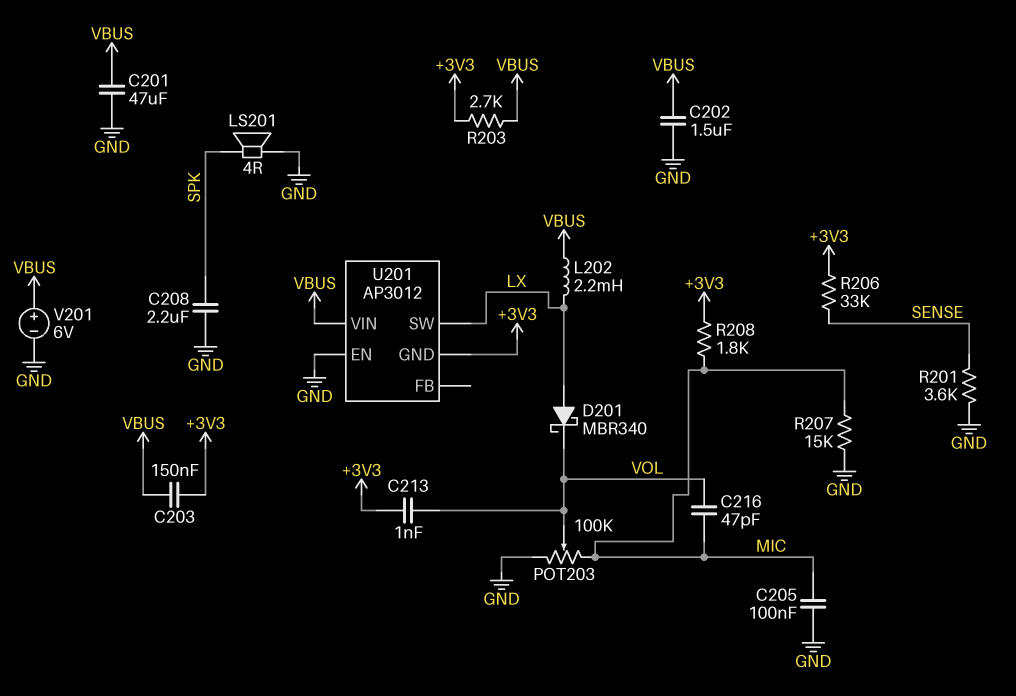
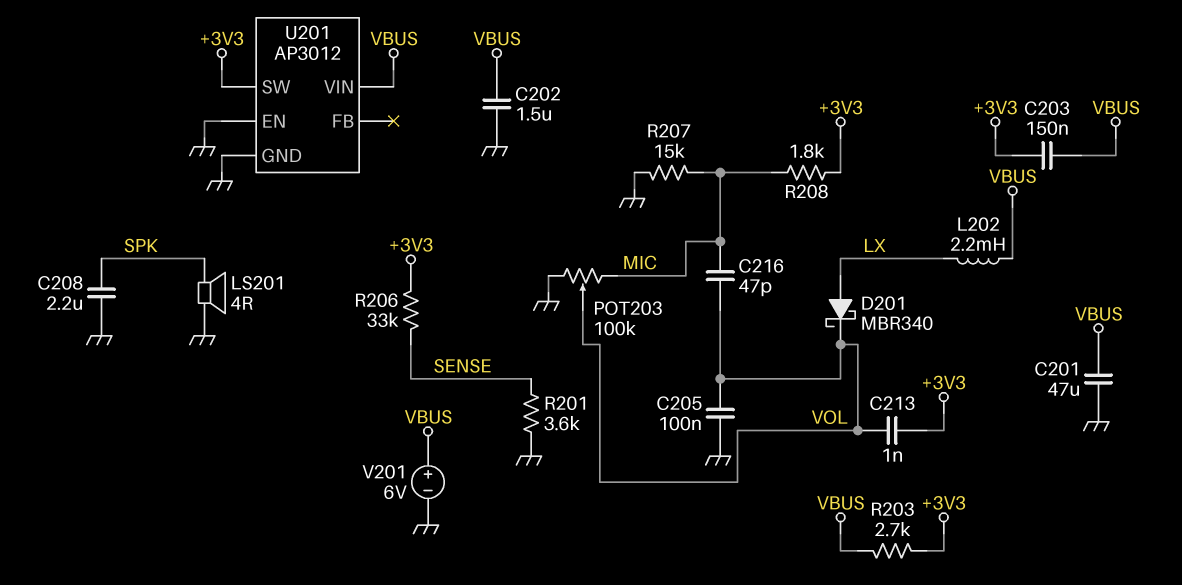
C205: 100nF (GND, MIC) -> 100nF (GND, VOL)
U201 pin GND: +3V3 -> GND
U201 pin SW: LX -> +3V3

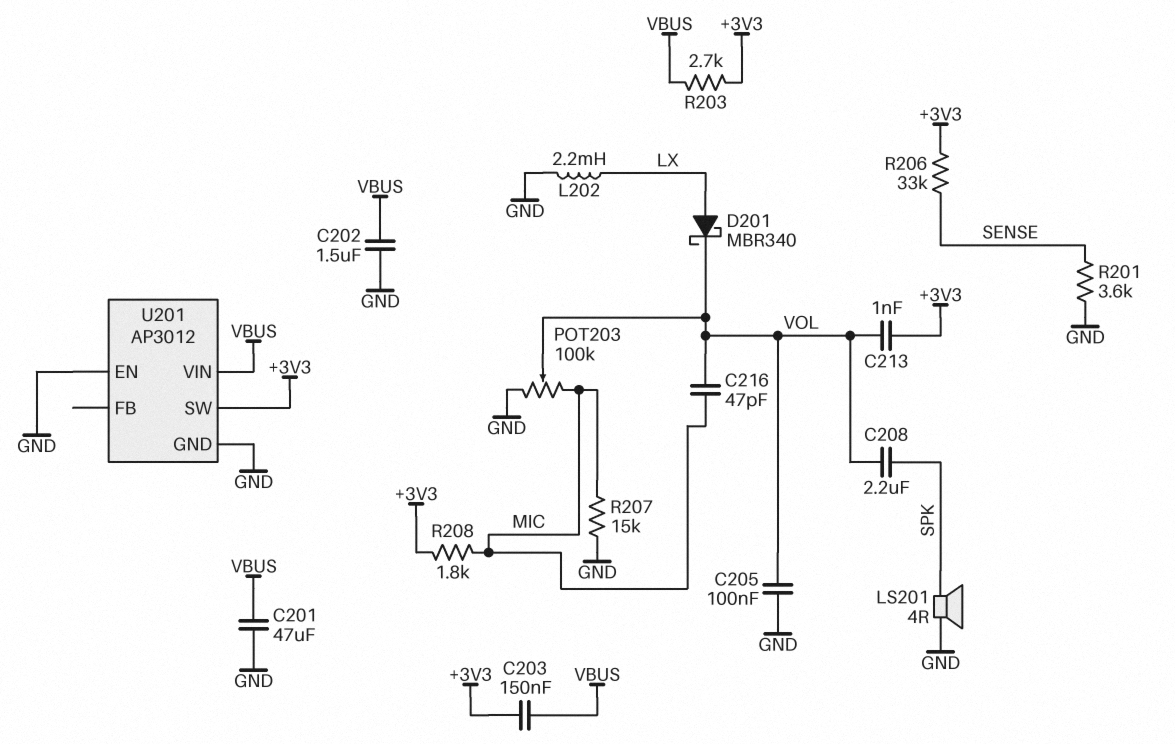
C208: 2.2uF (GND, SPK) -> 2.2uF (SPK, VOL)
L202: 2.2mH (LX, VBUS) -> 2.2mH (GND, LX)
V201: 6V (plus VBUS, minus GND) -> none

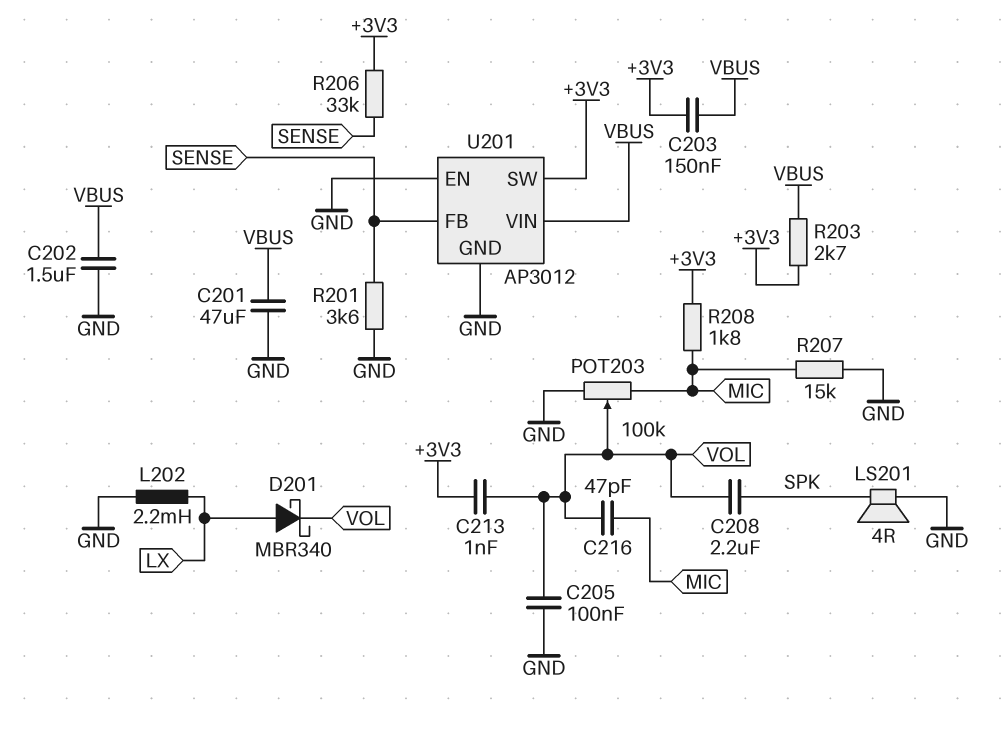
U201 pin FB: none -> SENSE

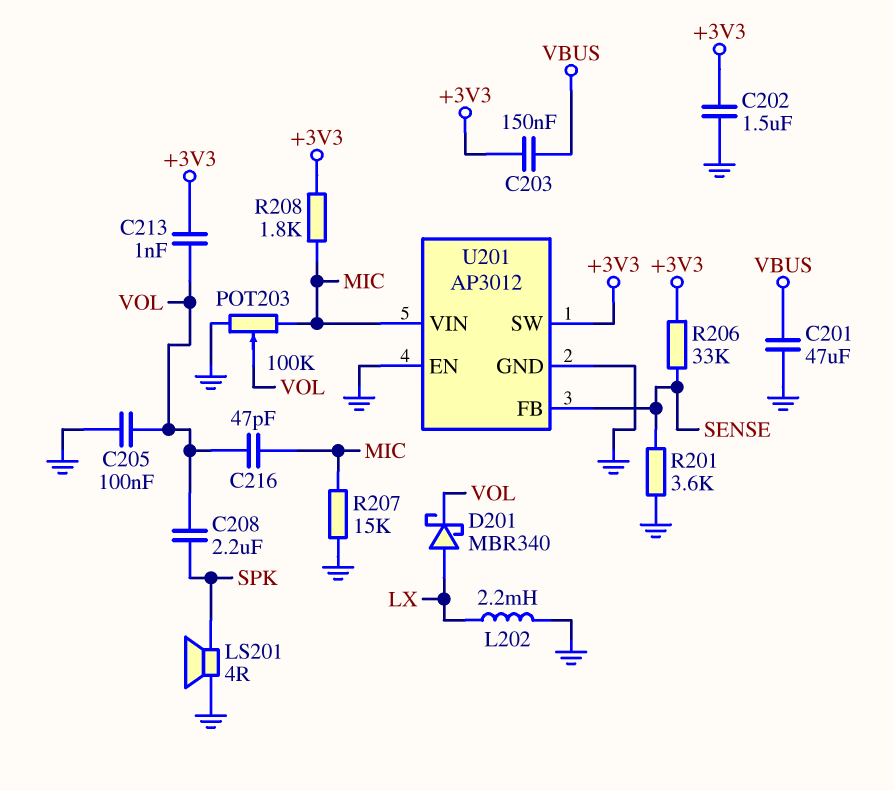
C202: 1.5uF (GND, VBUS) -> 1.5uF (+3V3, GND)
R203: 2.7k (+3V3, VBUS) -> none
U201 pin VIN: VBUS -> MIC

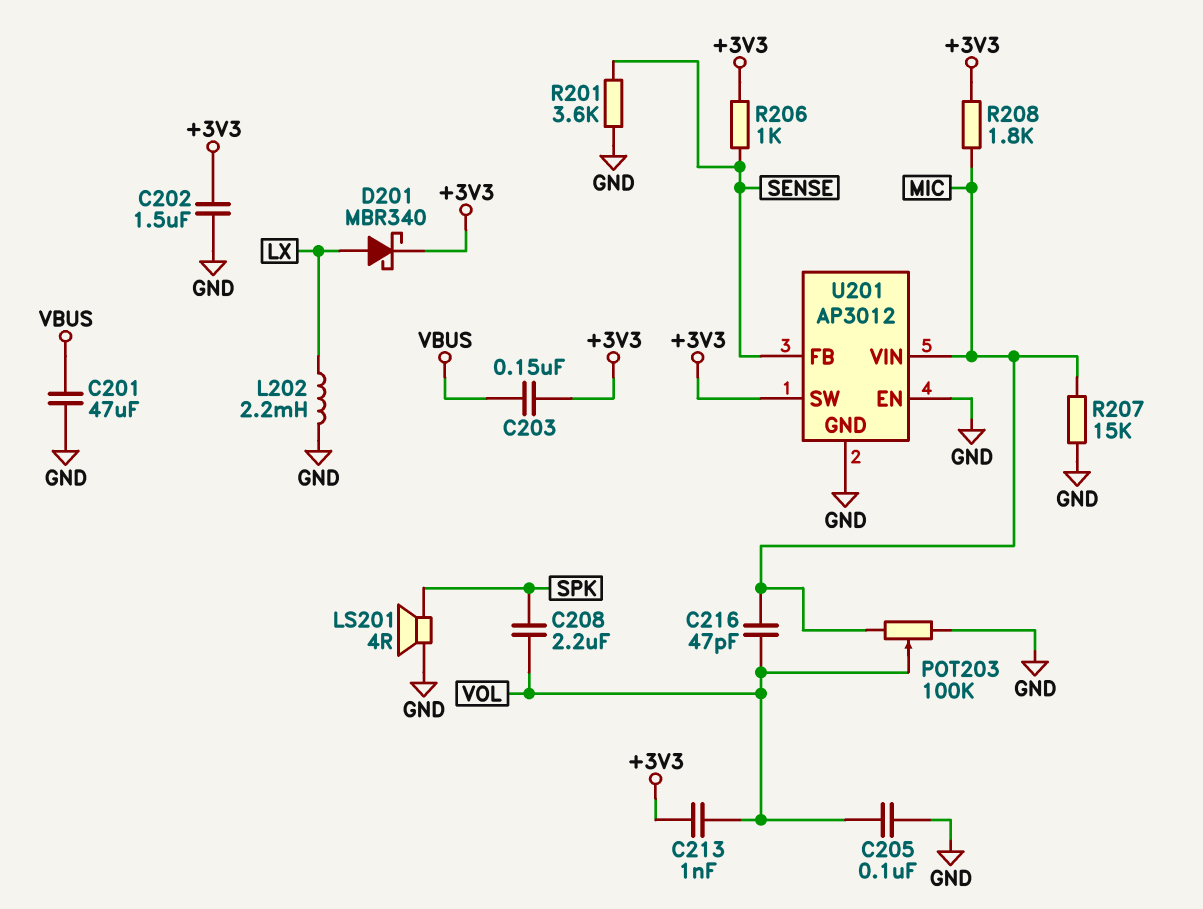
D201: schottky MBR340 (A LX, K VOL) -> schottky MBR340 (A LX, K +3V3)
R206: 33k (+3V3, SENSE) -> 1k (+3V3, SENSE)

